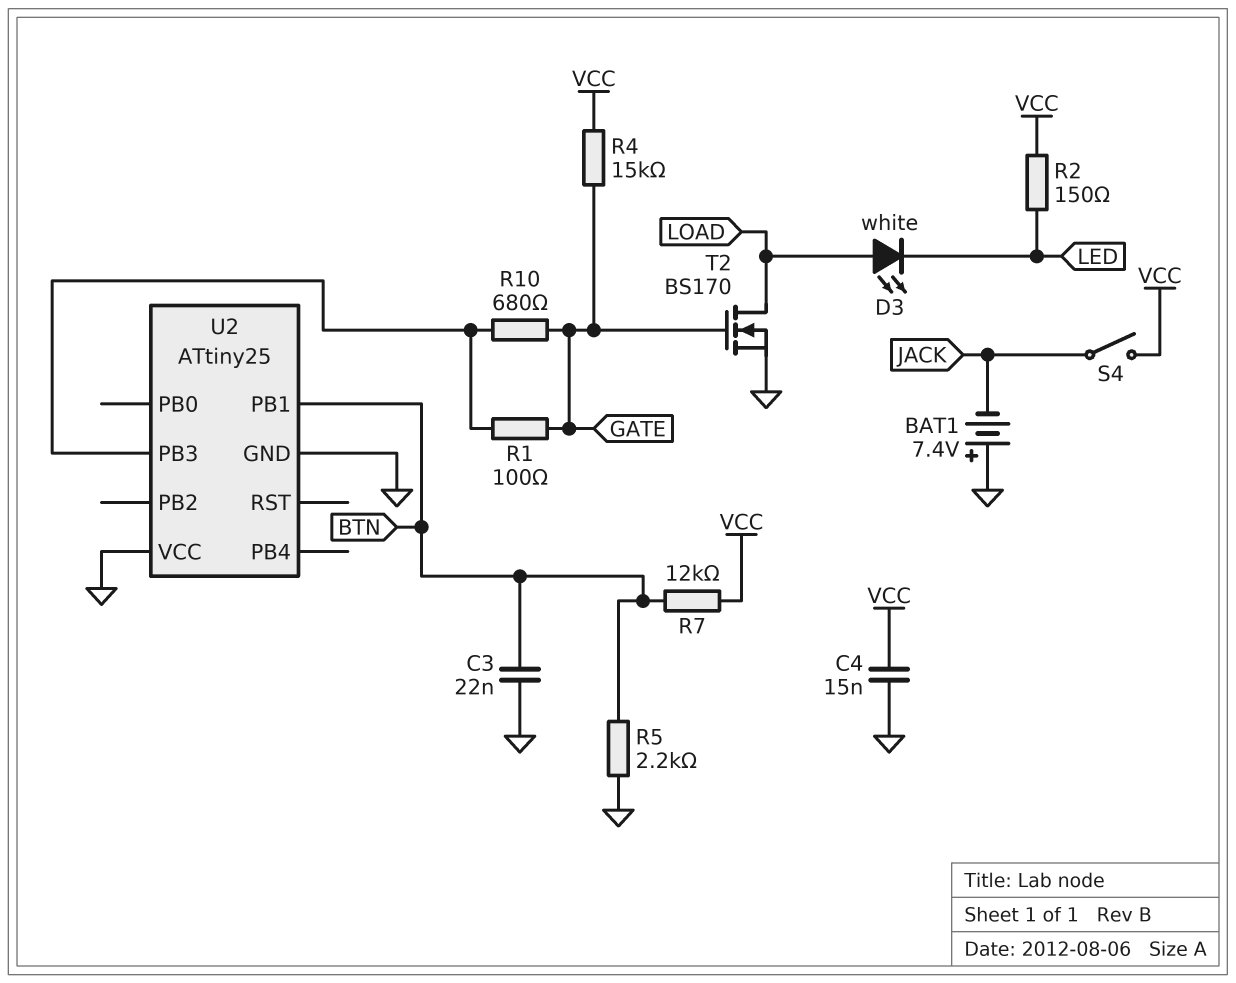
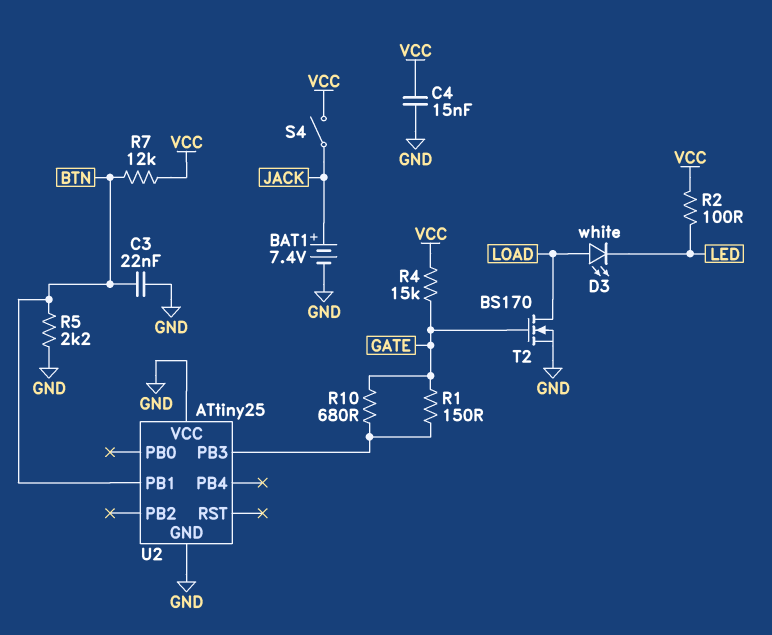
BAT1: 7.4V (plus GND, minus JACK) -> 7.4V (plus JACK, minus GND)
R1: 100 (GATE, U2/PB3) -> 150 (GATE, U2/PB3)
R2: 150 (LED, VCC) -> 100 (LED, VCC)

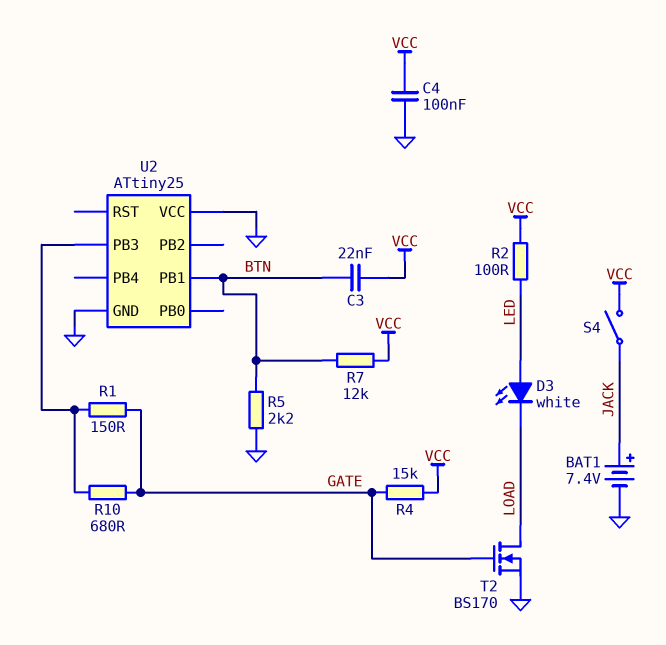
C3: 22nF (BTN, GND) -> 22nF (BTN, VCC)
C4: 15nF (GND, VCC) -> 100nF (GND, VCC)
D3: LED white (A LOAD, K LED) -> LED white (A LED, K LOAD)

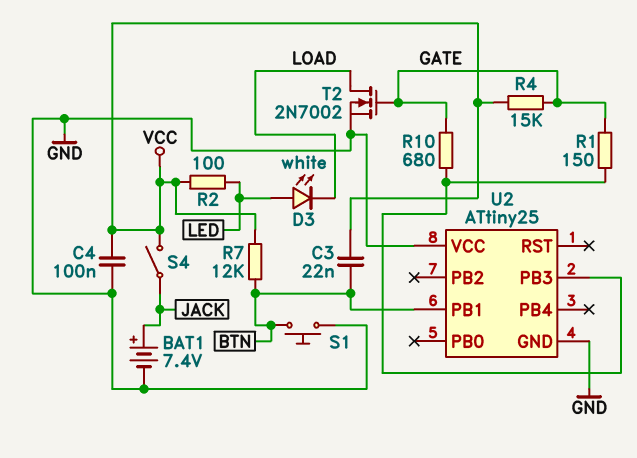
R5: 2.2k (BTN, GND) -> none
S1: none -> button (BTN, GND)
T2: NMOS BS170 (G GATE, D LOAD, S GND) -> NMOS 2N7002 (G GATE, D LOAD, S GND)

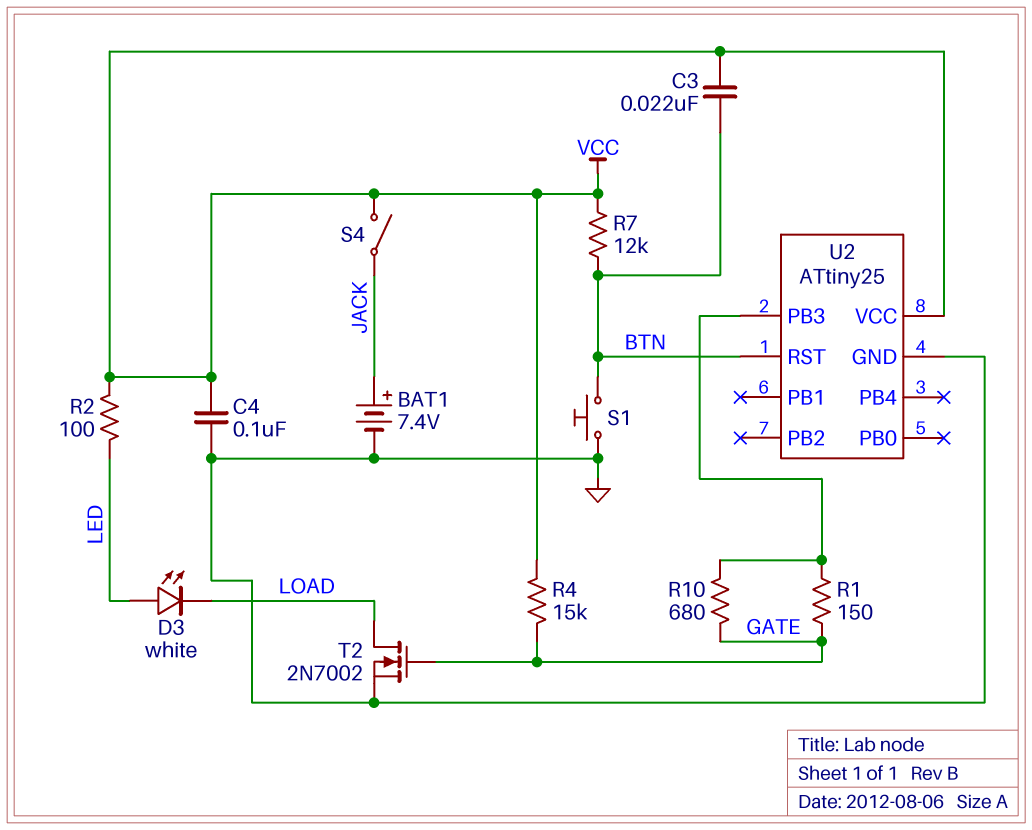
U2 pin PB1: BTN -> none
U2 pin RST: none -> BTN
U2 pin VCC: GND -> VCC

